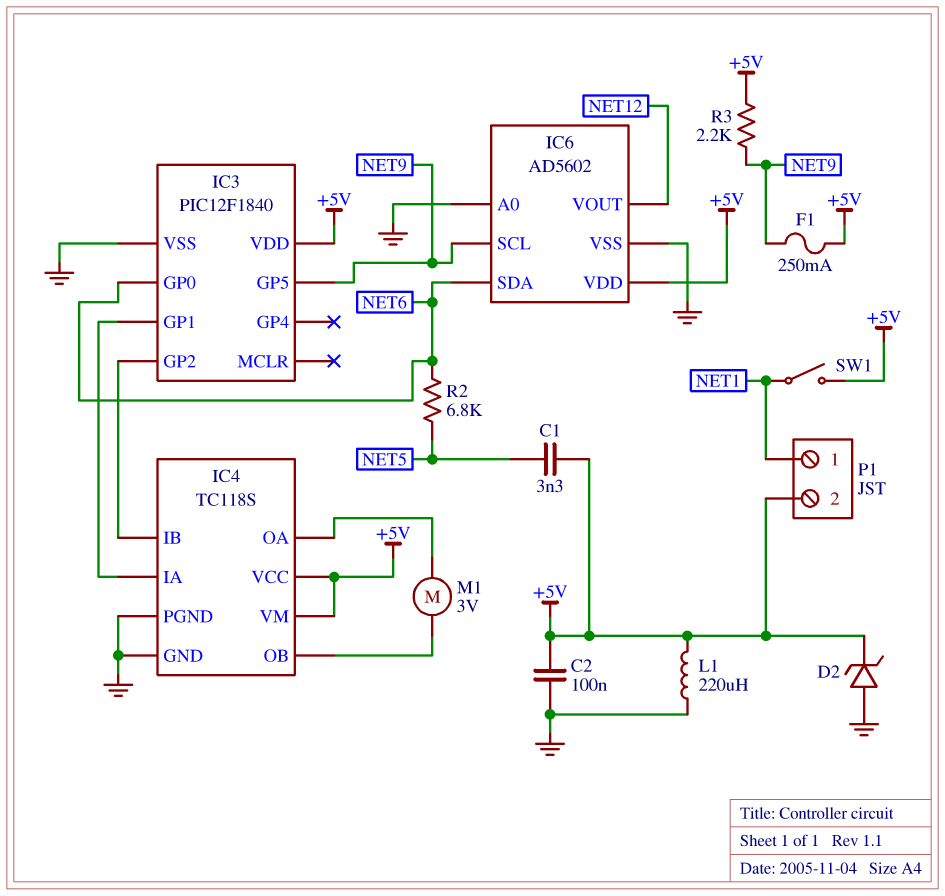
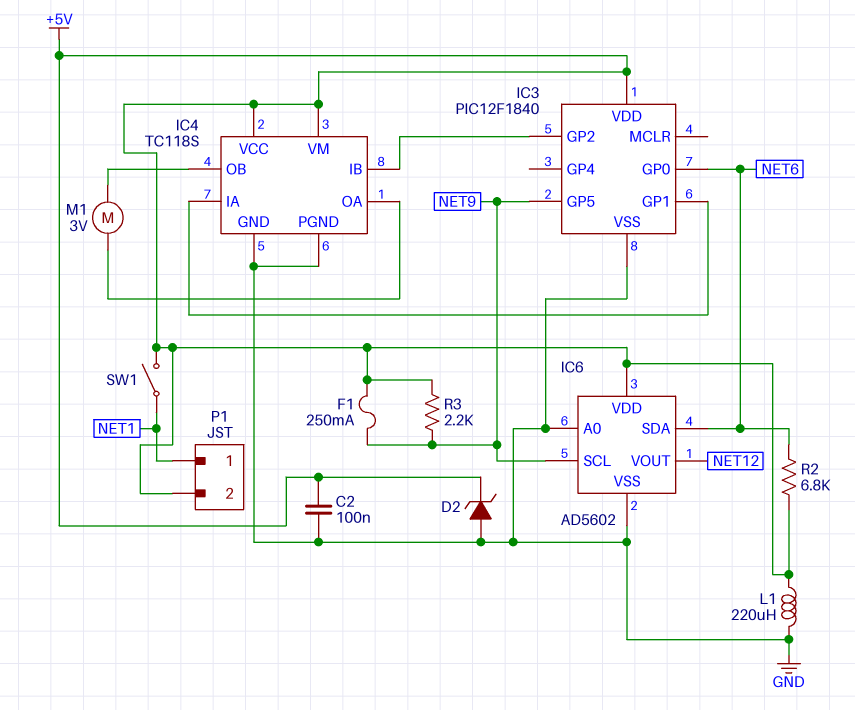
C1: 3.3nF (+5V, NET5) -> none
R2: 6.8k (NET5, NET6) -> 6.8k (+5V, NET6)

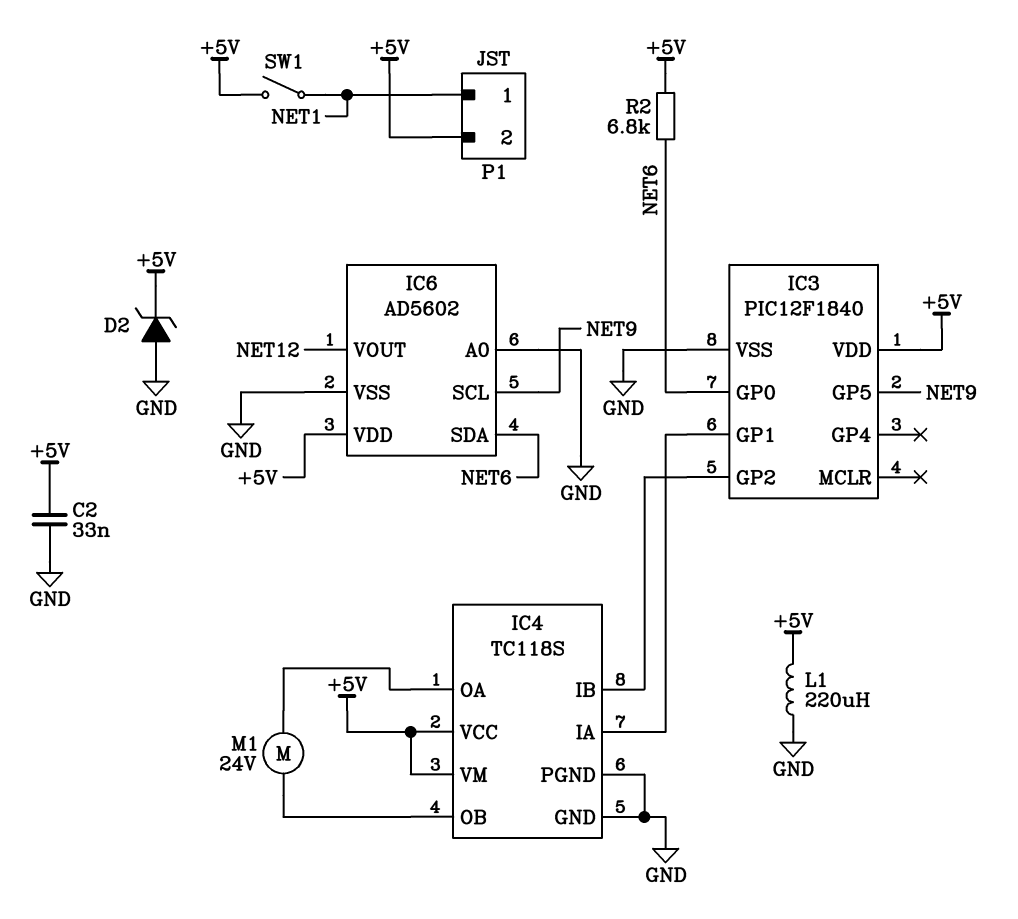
C2: 100nF (+5V, GND) -> 33nF (+5V, GND)
F1: 250mA (+5V, NET9) -> none
M1: motor 3V (IC4/OA, IC4/OB) -> motor 24V (IC4/OA, IC4/OB)
R3: 2.2k (+5V, NET9) -> none

